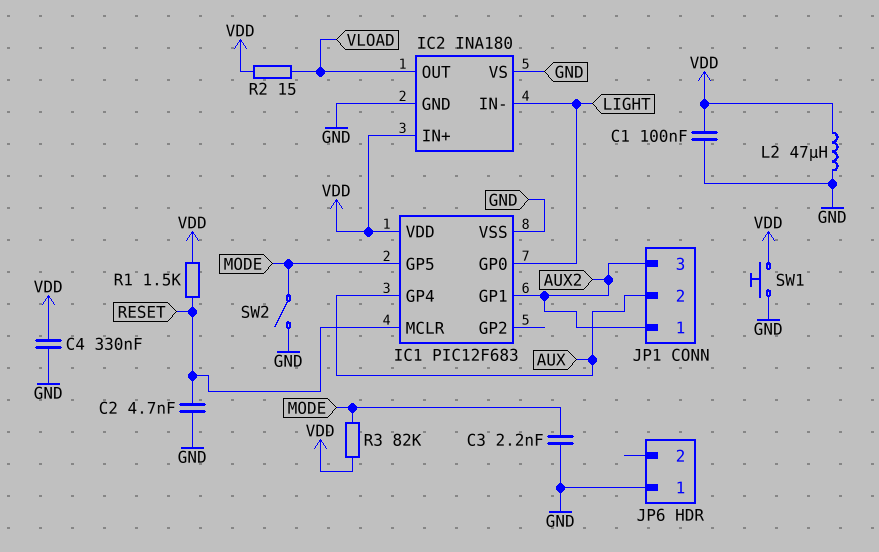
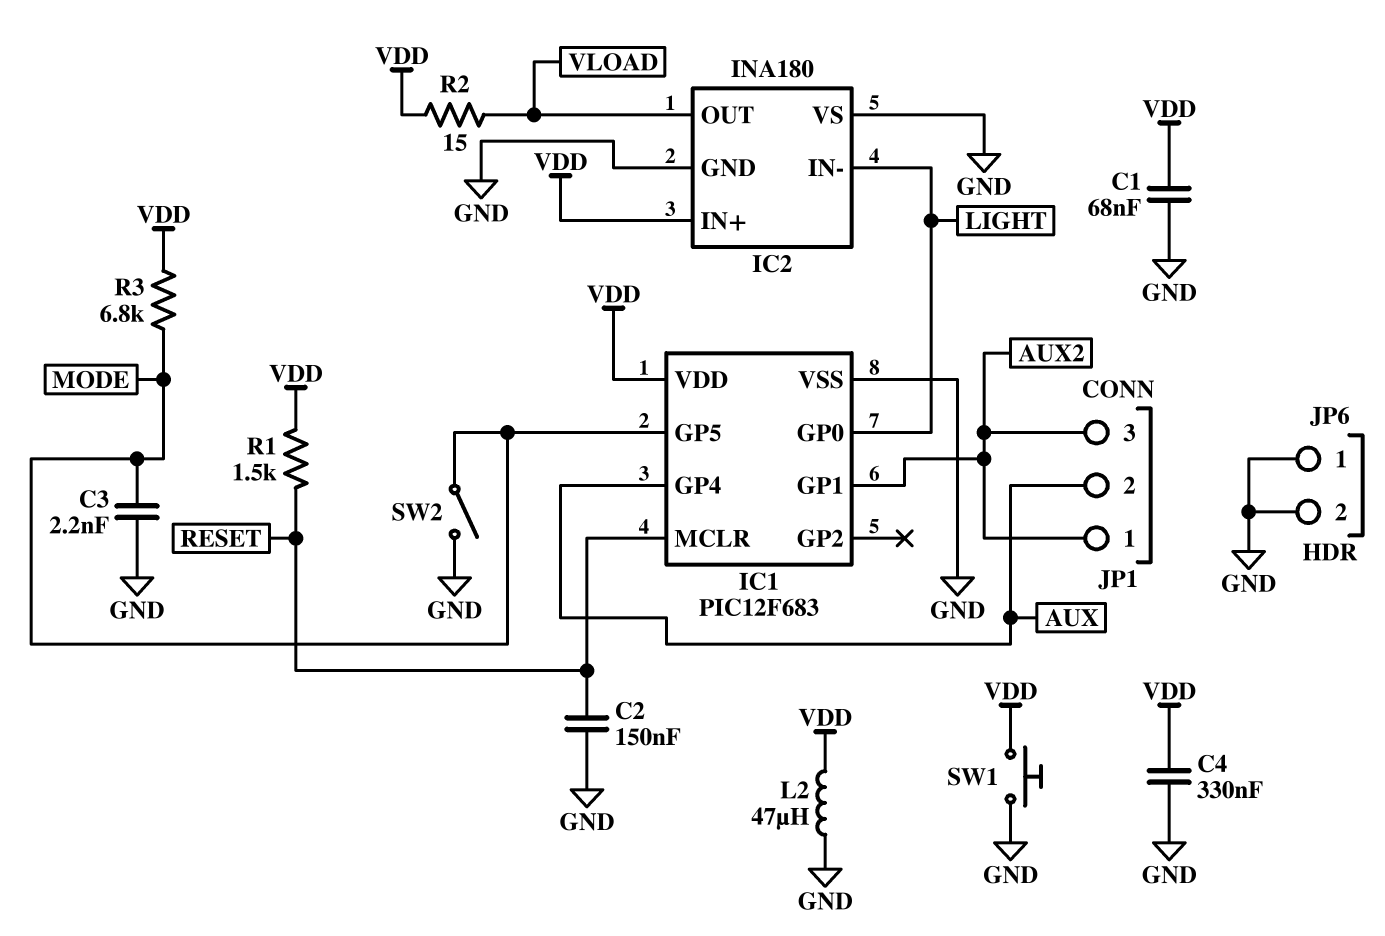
C1: 100nF (GND, VDD) -> 68nF (GND, VDD)
C2: 4.7nF (GND, RESET) -> 150nF (GND, RESET)
JP6 pin 2: none -> GND
R3: 82k (MODE, VDD) -> 6.8k (MODE, VDD)

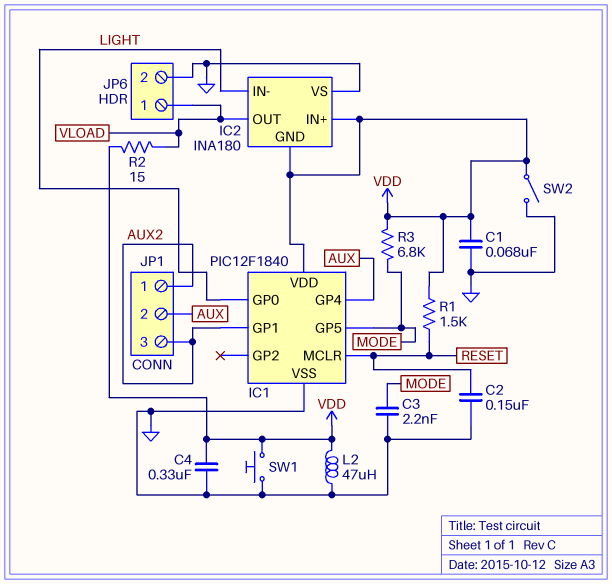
IC1: PIC12F683 -> PIC12F1840
IC2 pin GND: GND -> VDD
JP6 pin 1: GND -> VLOAD
SW2: switch (GND, MODE) -> switch (GND, VDD)

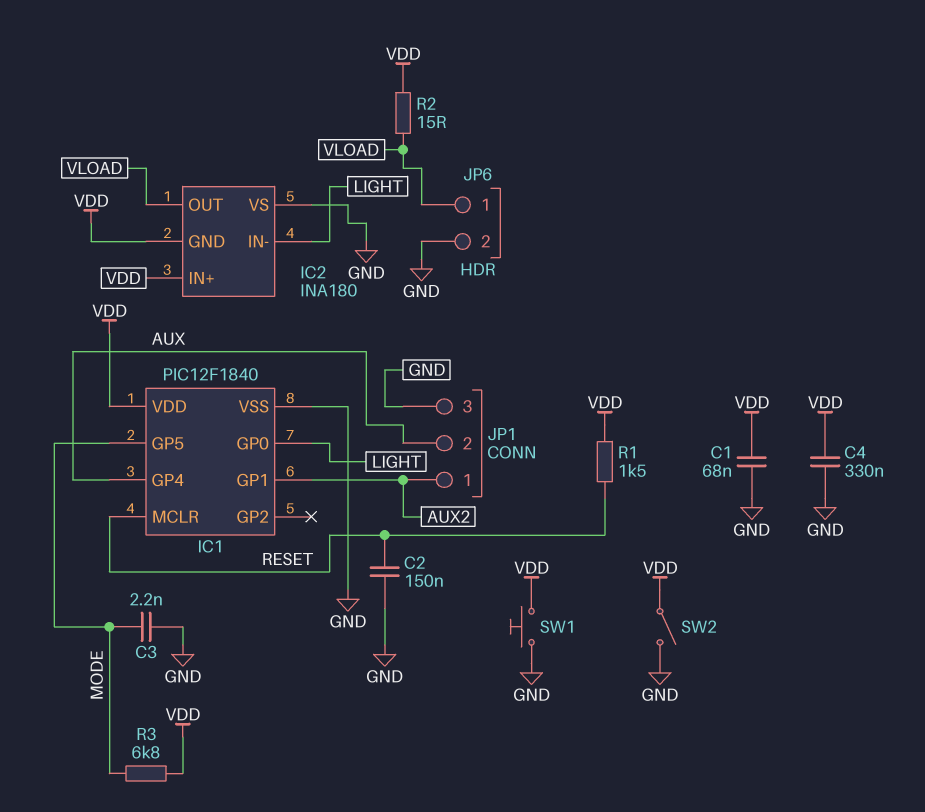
JP1 pin 3: AUX2 -> GND
L2: 47uH (GND, VDD) -> none

